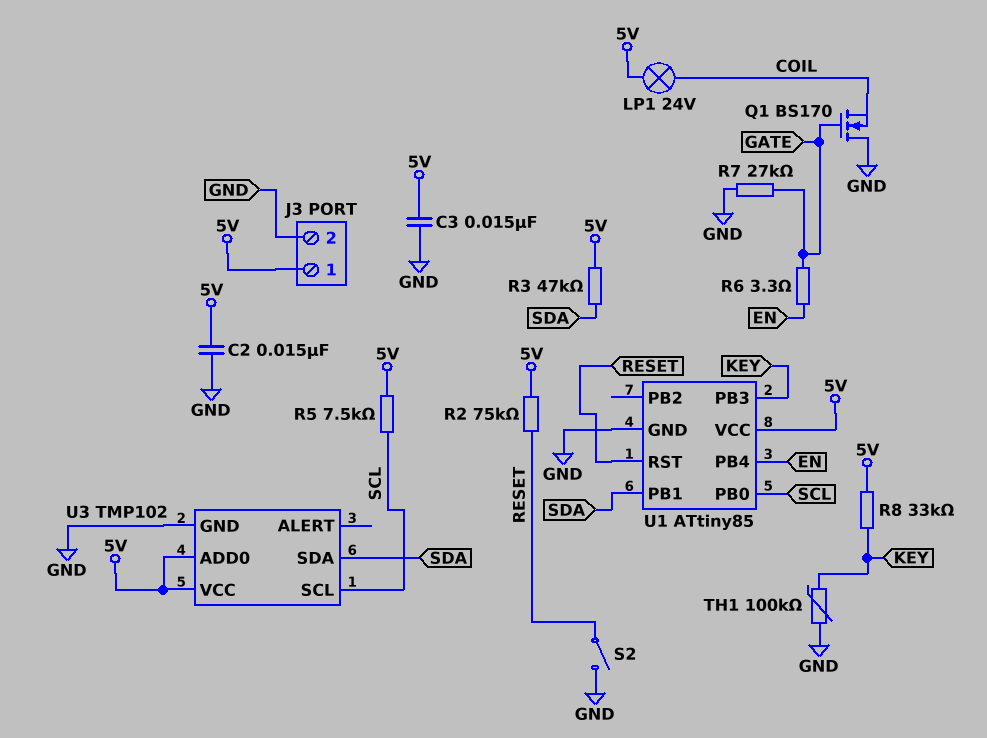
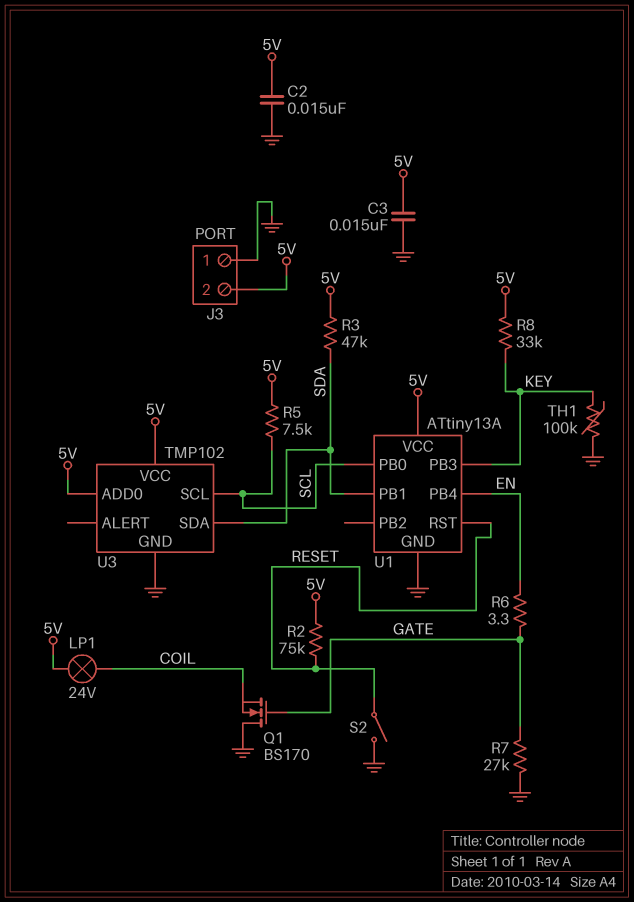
J3 pin 1: 5V -> GND
J3 pin 2: GND -> 5V
U1: ATtiny85 -> ATtiny13A

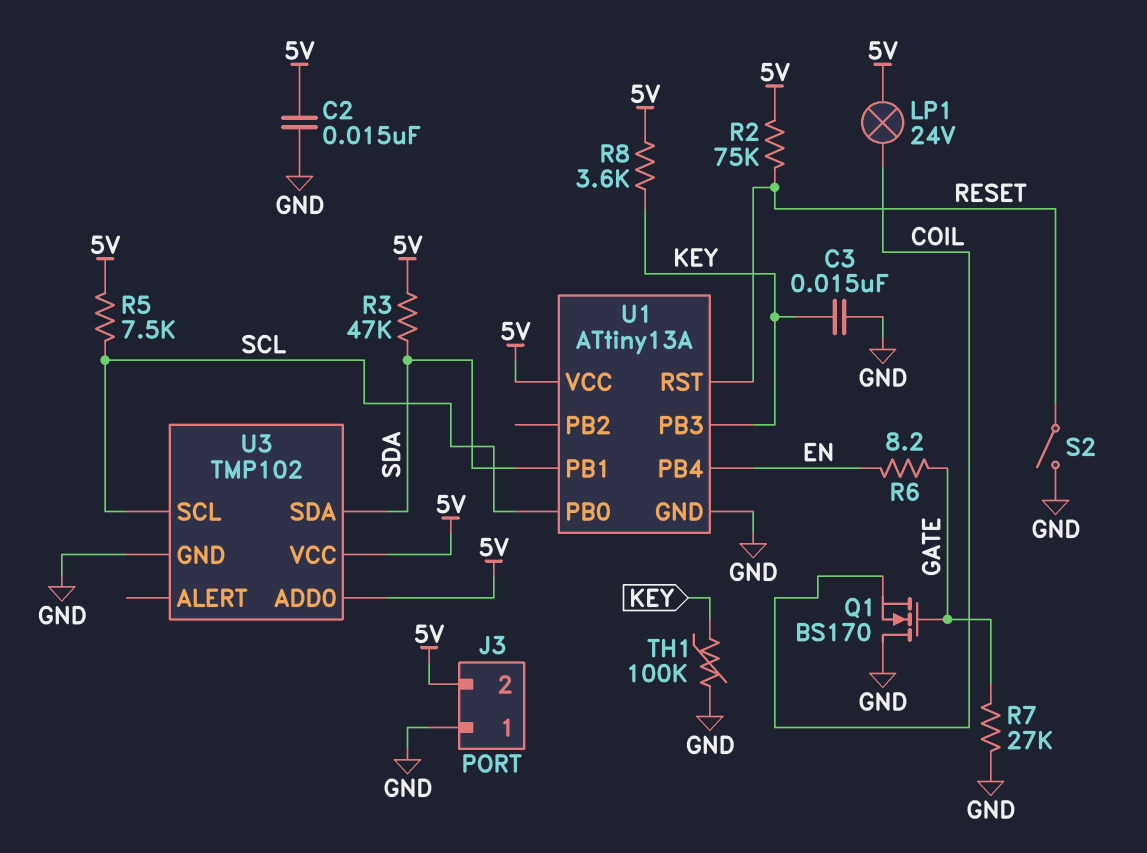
C3: 15nF (5V, GND) -> 15nF (GND, KEY)
R6: 3.3 (EN, GATE) -> 8.2 (EN, GATE)
R8: 33k (5V, KEY) -> 3.6k (5V, KEY)

